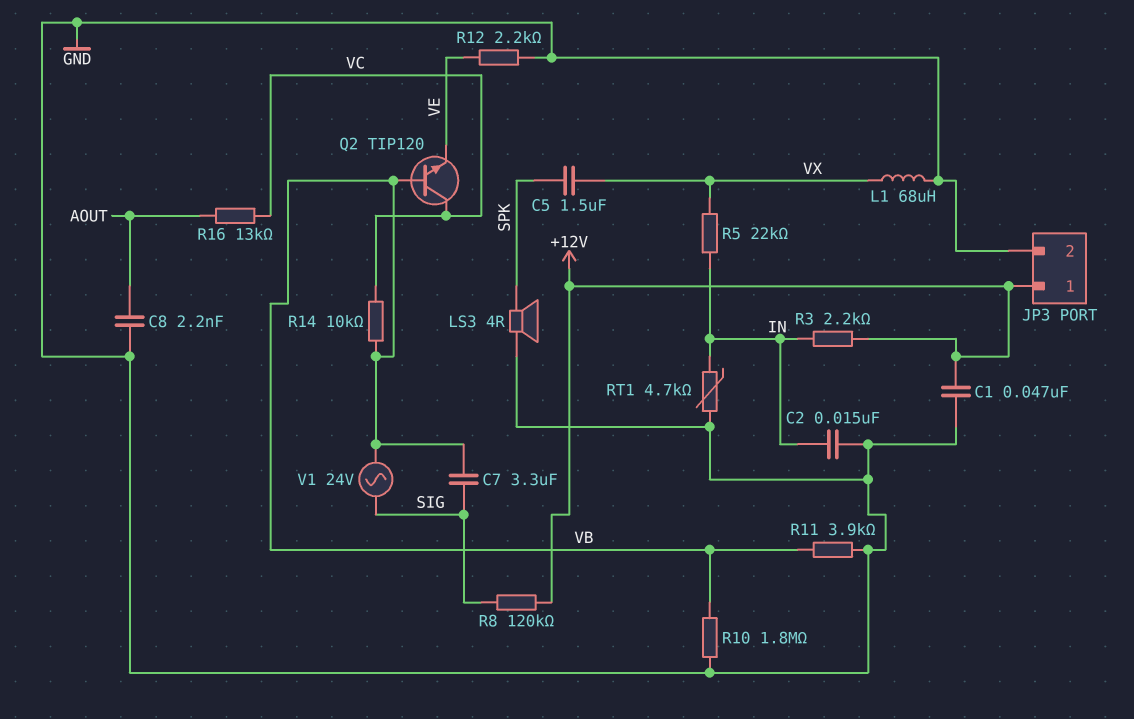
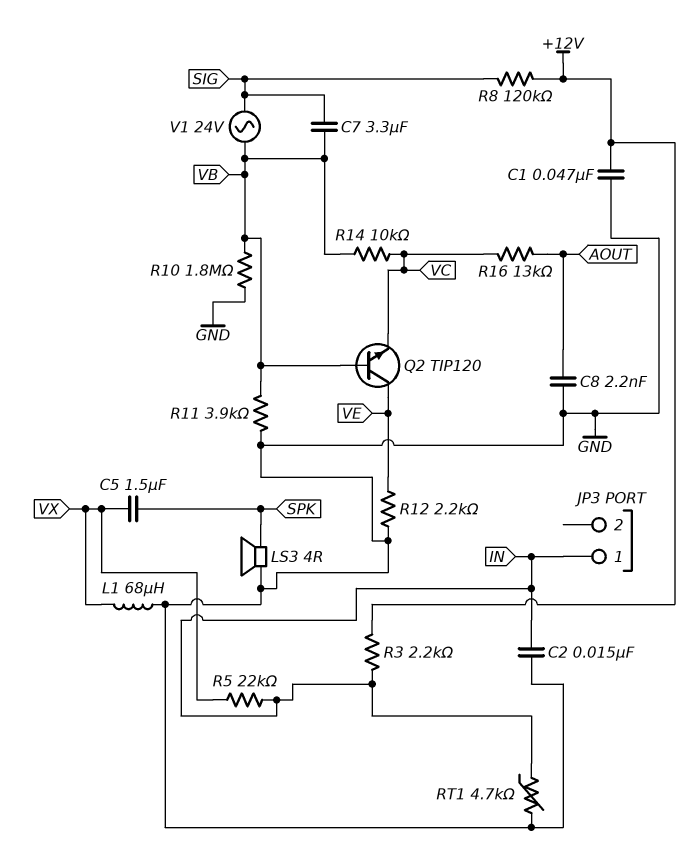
JP3 pin 1: +12V -> IN
JP3 pin 2: GND -> none
Q2: NPN TIP120 (B VB, C VC, E VE) -> NPN TIP120 (B VB, C VE, E VC)

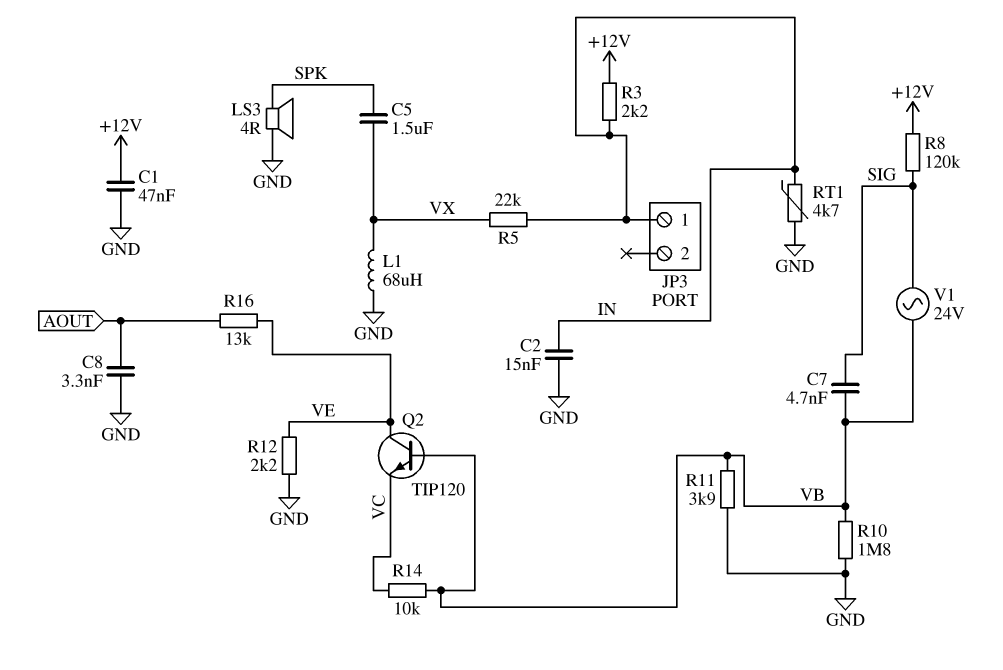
C7: 3.3uF (SIG, VB) -> 4.7nF (SIG, VB)
C8: 2.2nF (AOUT, GND) -> 3.3nF (AOUT, GND)
R16: 13k (AOUT, VC) -> 13k (AOUT, VE)

